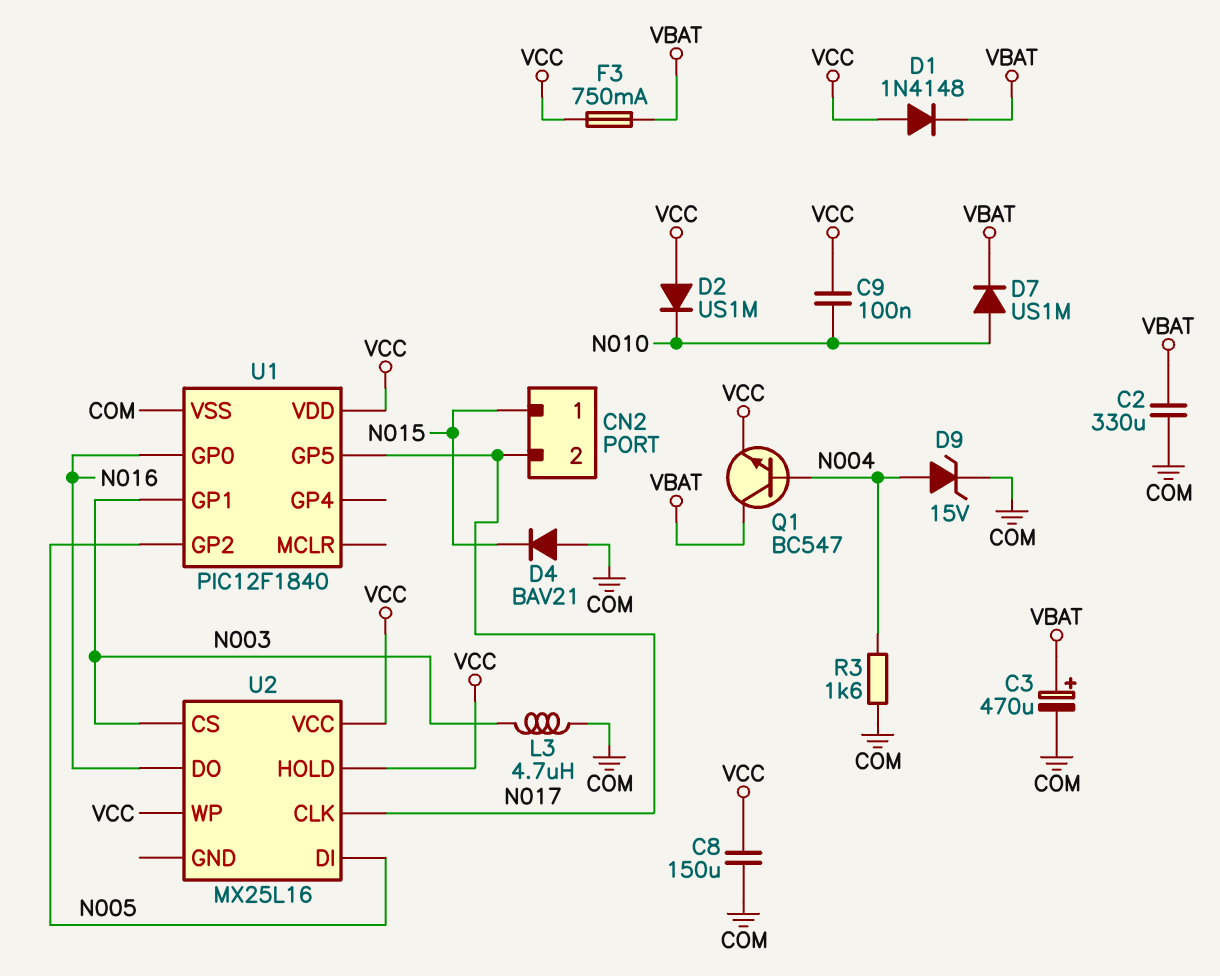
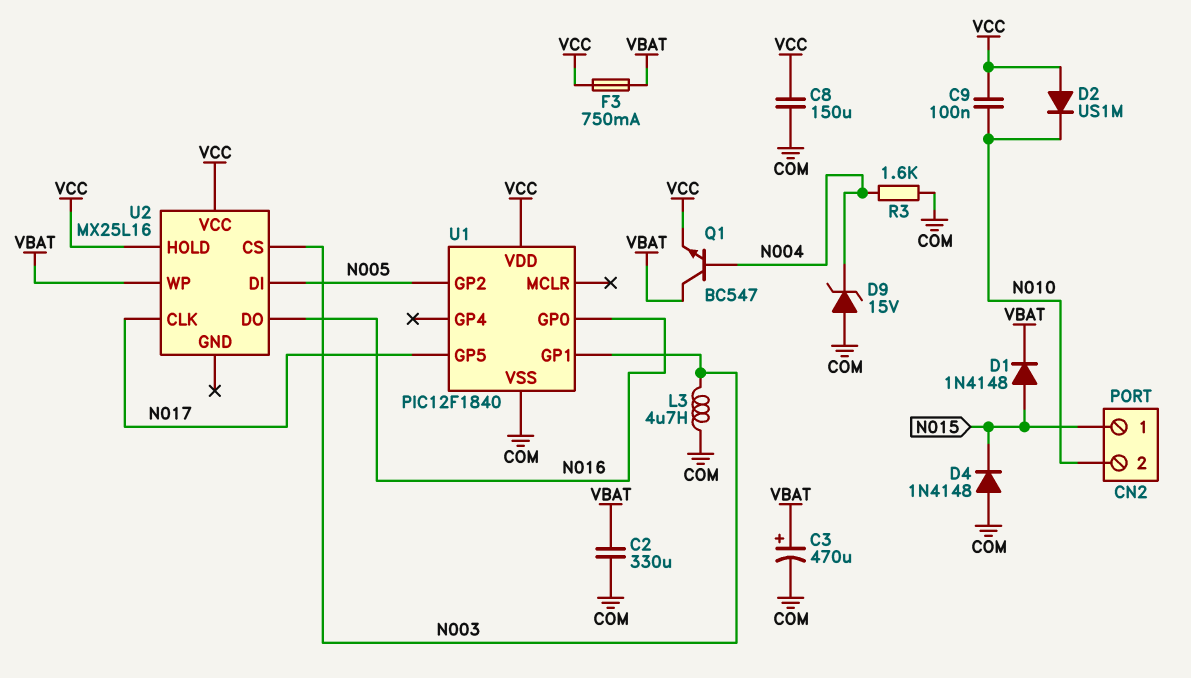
CN2 pin 2: N017 -> N010
D1: diode 1N4148 (A VCC, K VBAT) -> diode 1N4148 (A N015, K VBAT)
D4: diode BAV21 (A COM, K N015) -> diode 1N4148 (A COM, K N015)
D7: diode US1M (A N010, K VBAT) -> none
D9: zener 15V (A N004, K COM) -> zener 15V (A COM, K N004)
U2 pin WP: VCC -> VBAT

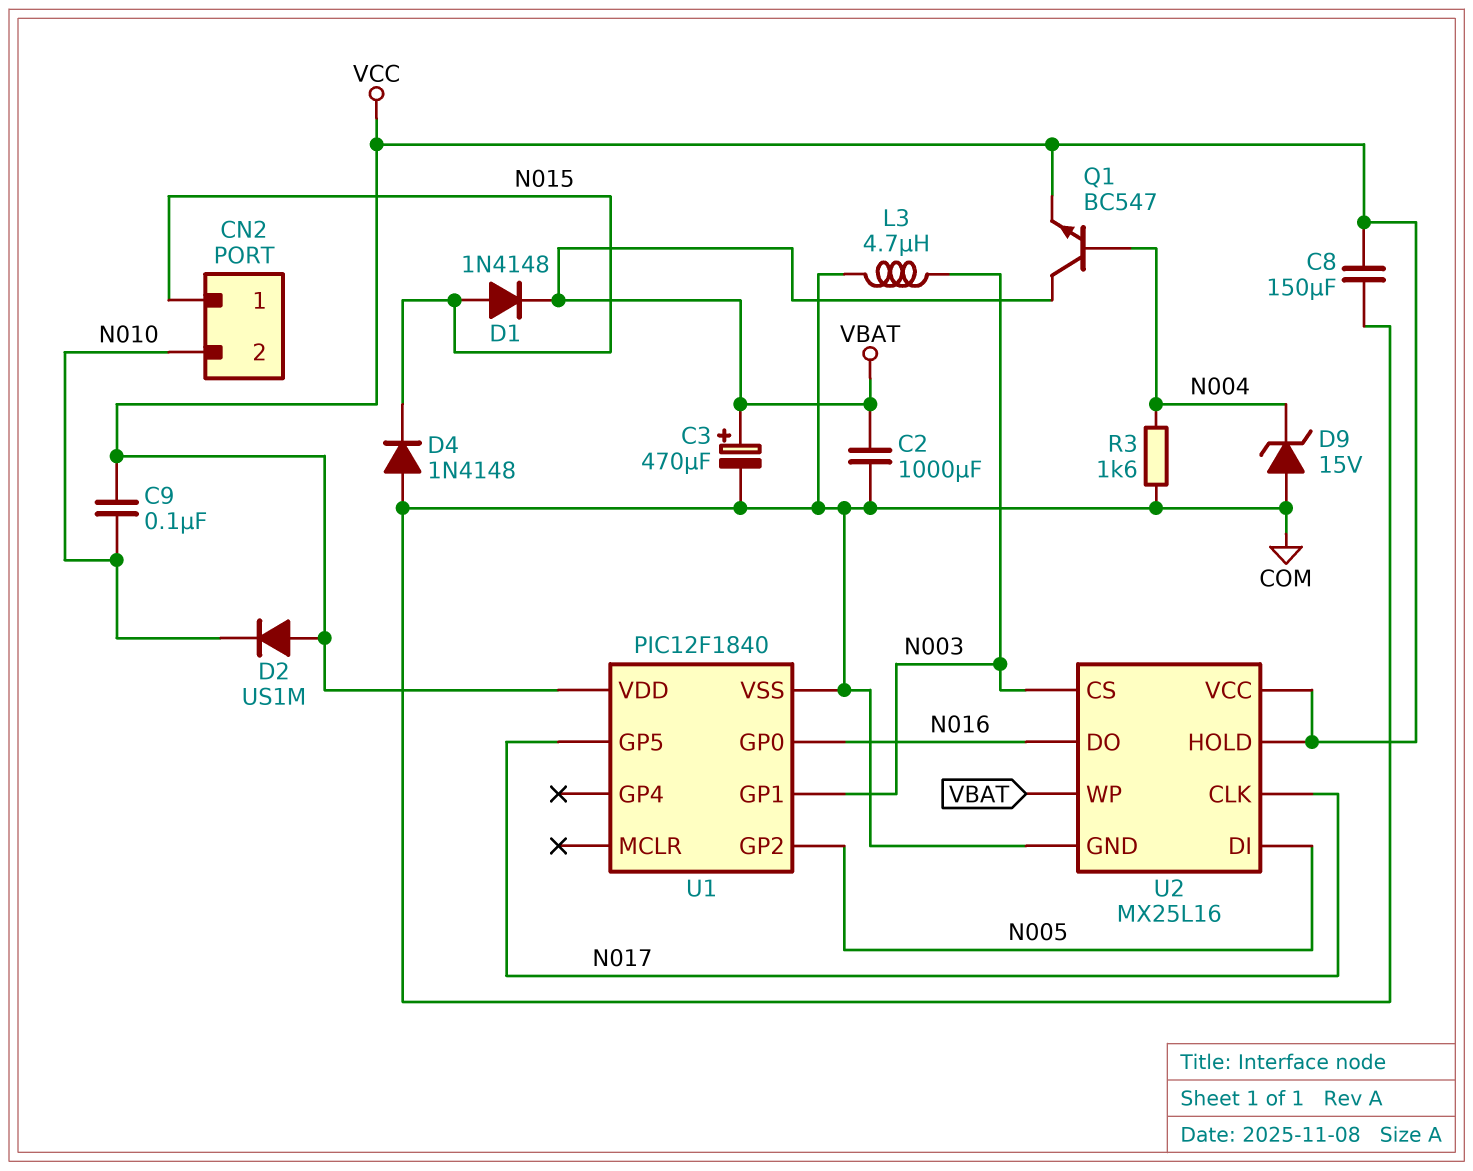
C2: 330uF (COM, VBAT) -> 1000uF (COM, VBAT)
F3: 750mA (VBAT, VCC) -> none
U2 pin GND: none -> COM

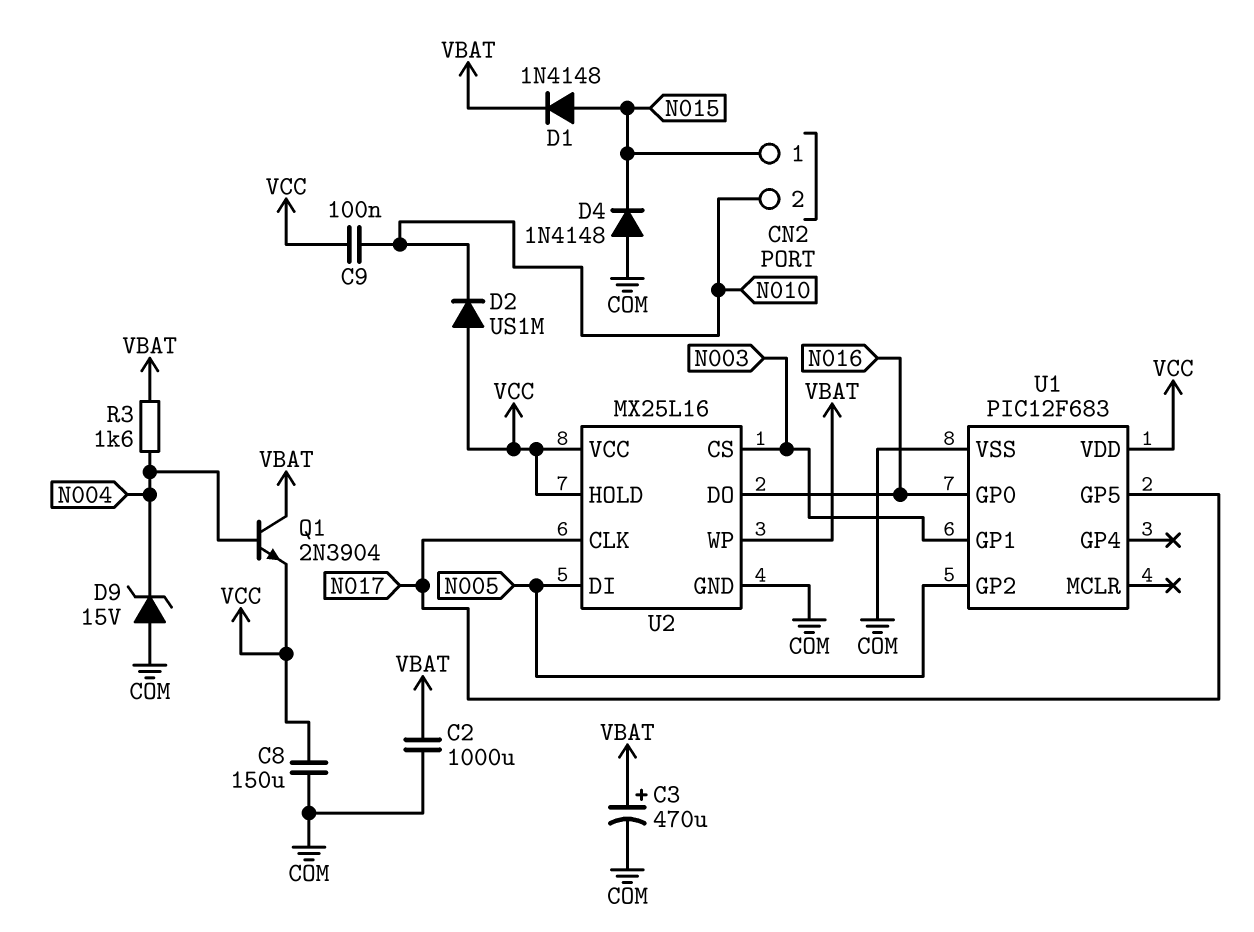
L3: 4.7uH (COM, N003) -> none
Q1: NPN BC547 (B N004, C VBAT, E VCC) -> NPN 2N3904 (B N004, C VBAT, E VCC)
R3: 1.6k (COM, N004) -> 1.6k (N004, VBAT)
U1: PIC12F1840 -> PIC12F683

